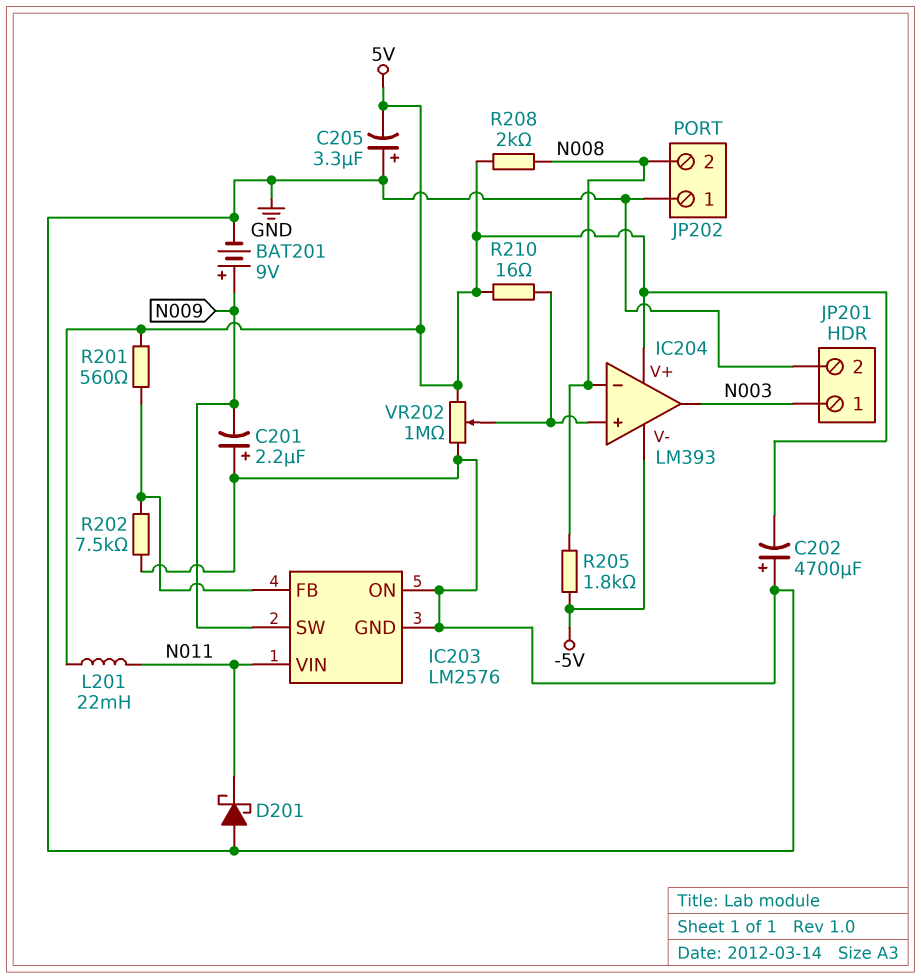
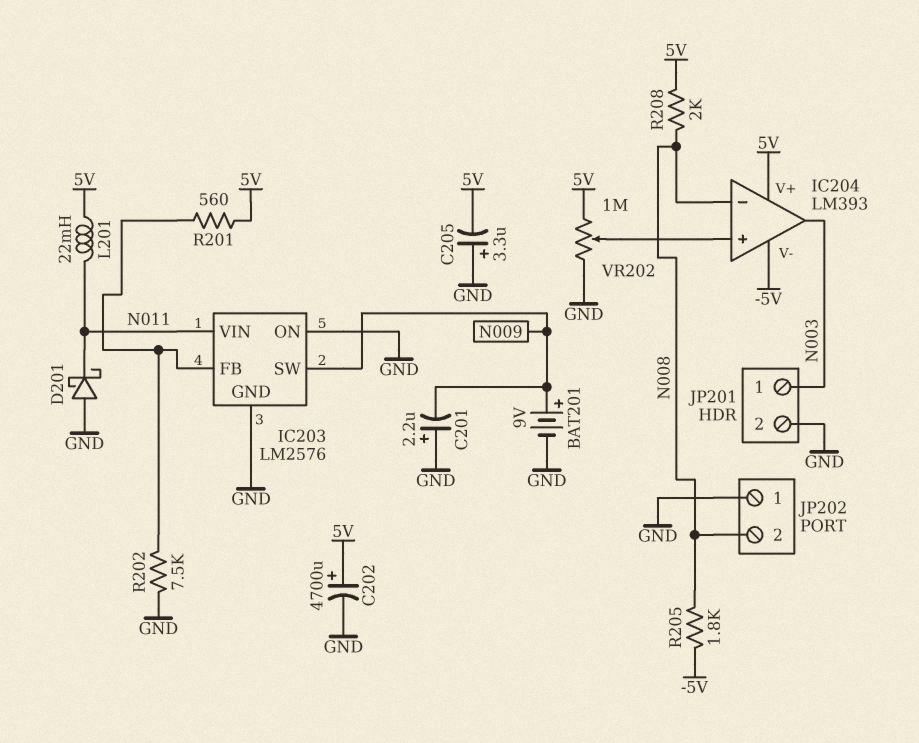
C202: 4700uF (plus GND, minus 5V) -> 4700uF (plus 5V, minus GND)
R210: 16 (5V, IC204/in+) -> none

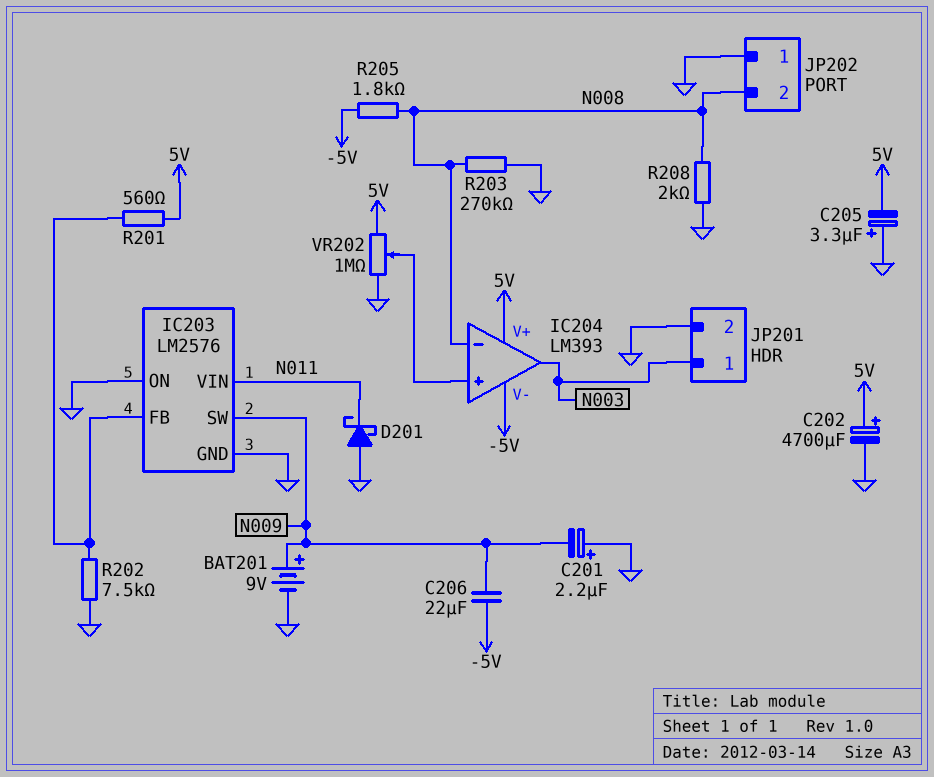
C206: none -> 22uF (-5V, N009)
L201: 22mH (5V, N011) -> none
R203: none -> 270k (GND, N008)
R208: 2k (5V, N008) -> 2k (GND, N008)

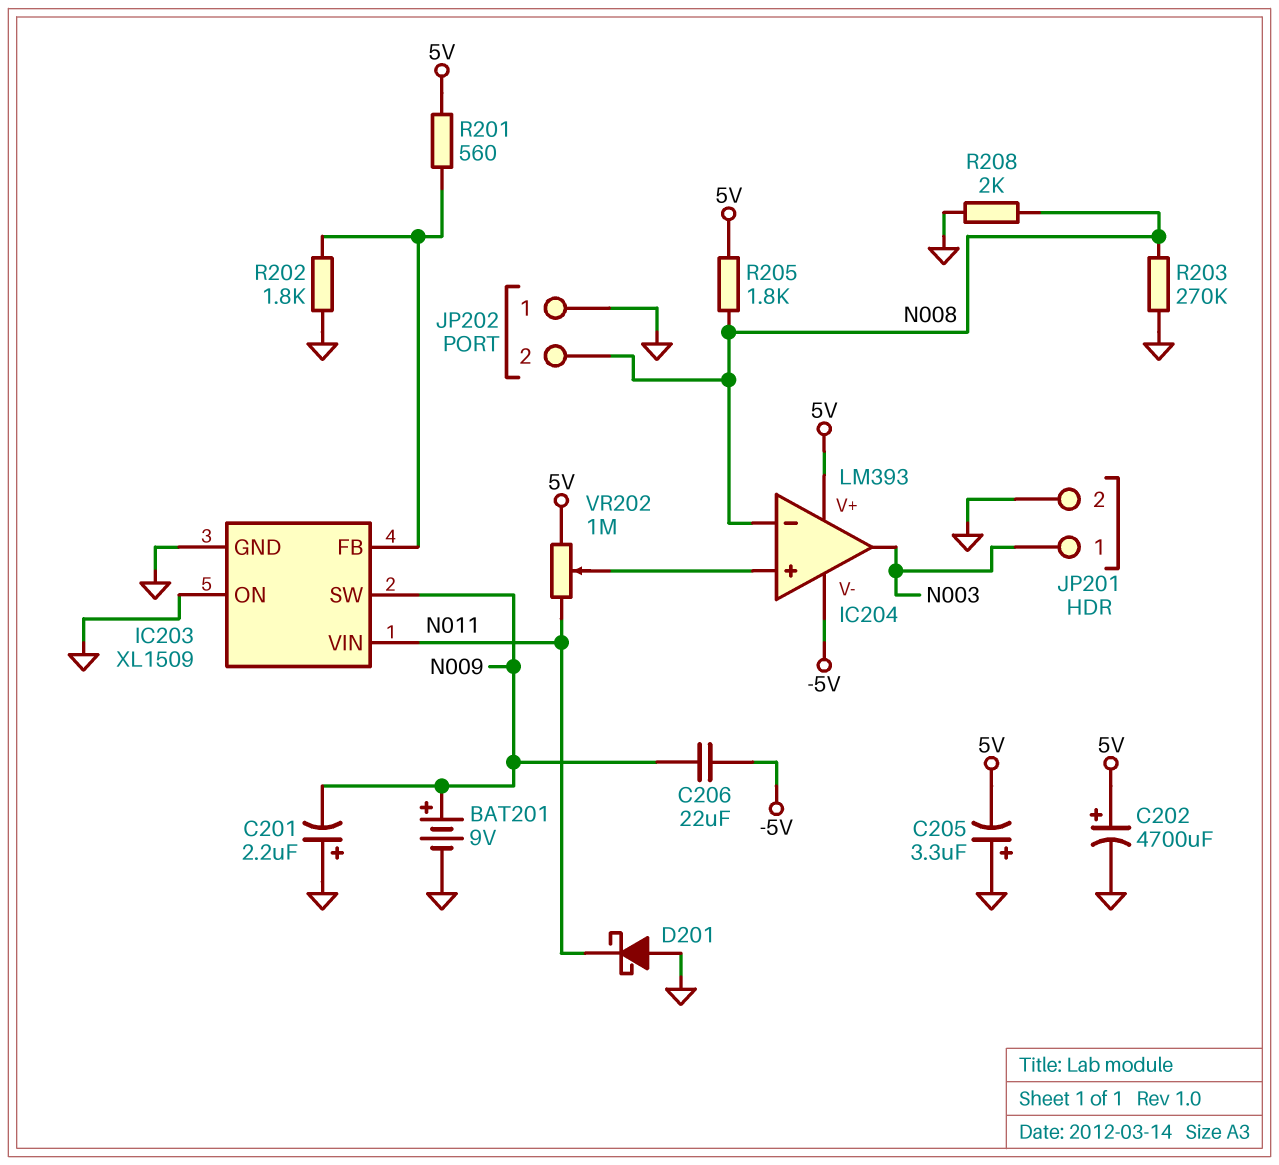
IC203: LM2576 -> XL1509
R202: 7.5k (GND, IC203/FB) -> 1.8k (GND, IC203/FB)
R205: 1.8k (-5V, N008) -> 1.8k (5V, N008)
VR202: 1M (5V, GND, wiper IC204/in+) -> 1M (5V, N011, wiper IC204/in+)

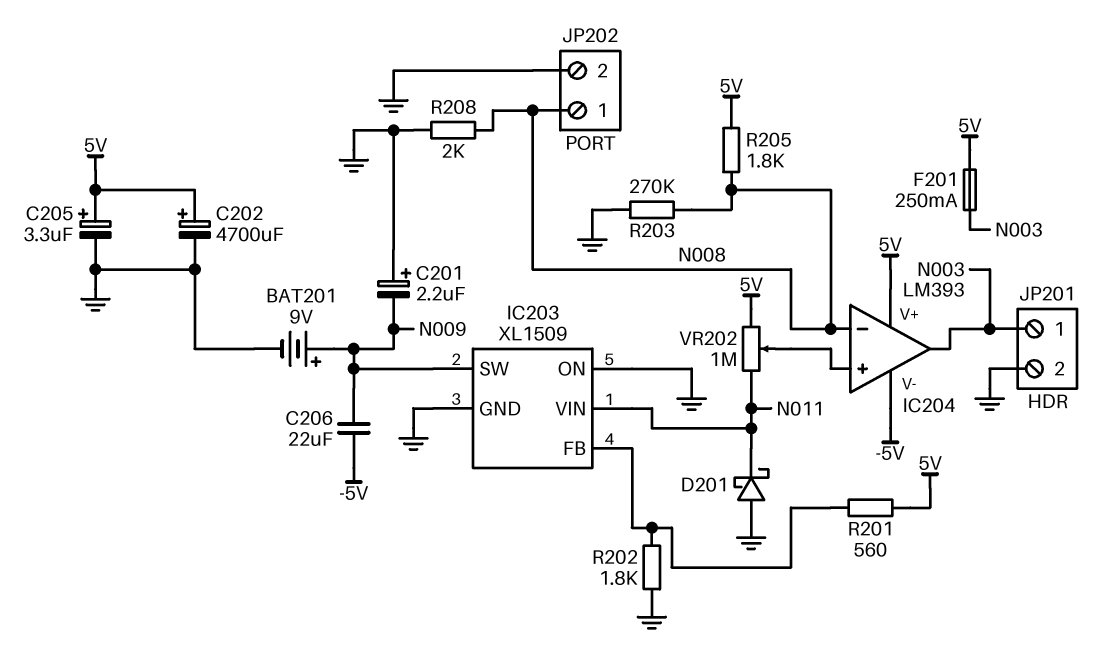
C205: 3.3uF (plus GND, minus 5V) -> 3.3uF (plus 5V, minus GND)
F201: none -> 250mA (5V, N003)
JP202 pin 1: GND -> N008
JP202 pin 2: N008 -> GND

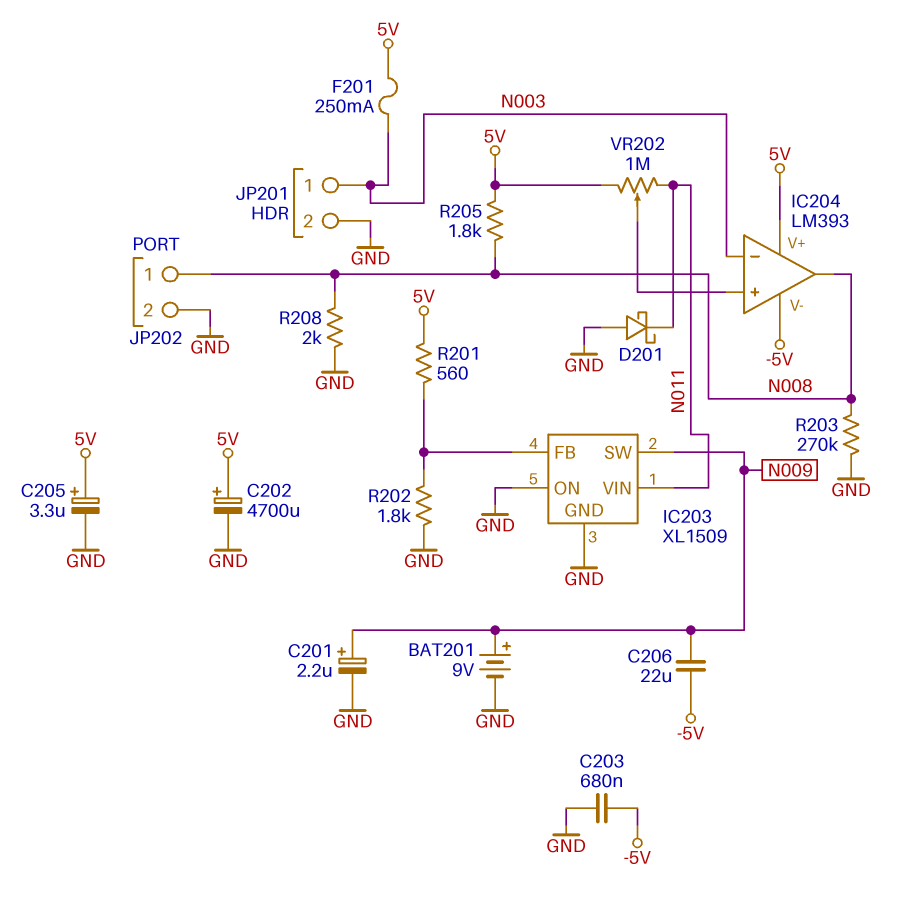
C201: 2.2uF (plus GND, minus N009) -> 2.2uF (plus N009, minus GND)
C203: none -> 680nF (-5V, GND)
IC204 pin in-: N008 -> N003
IC204 pin out: N003 -> N008

